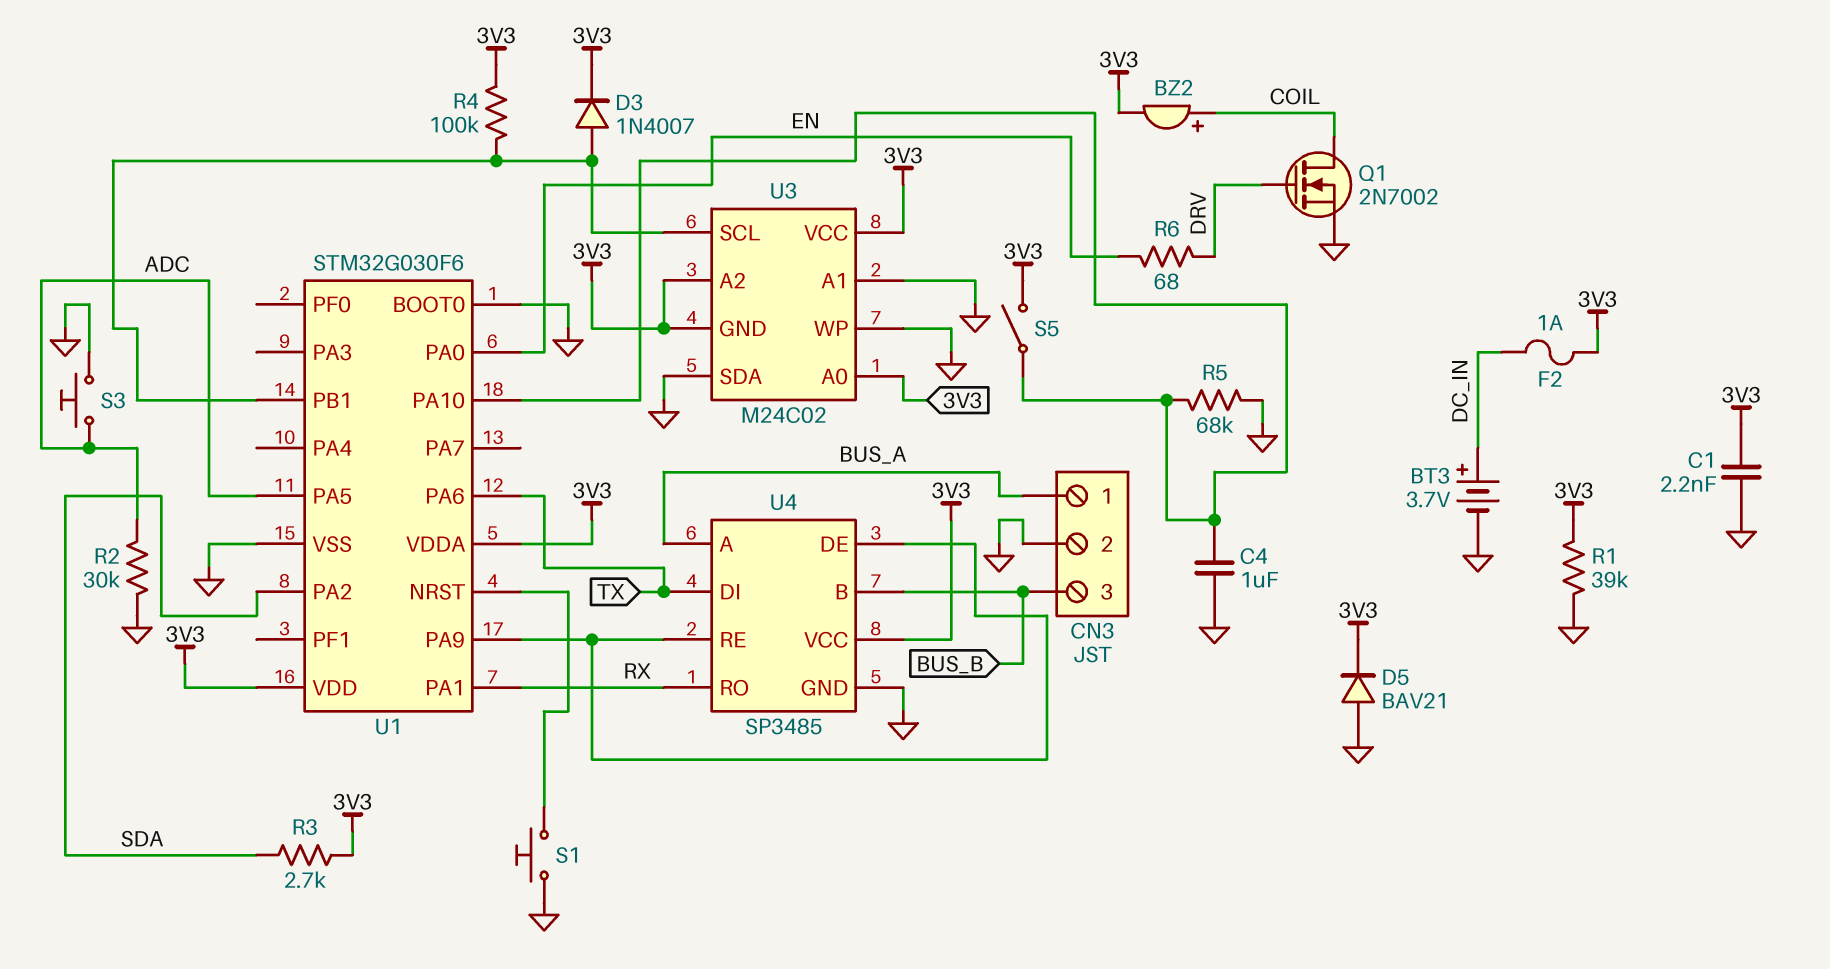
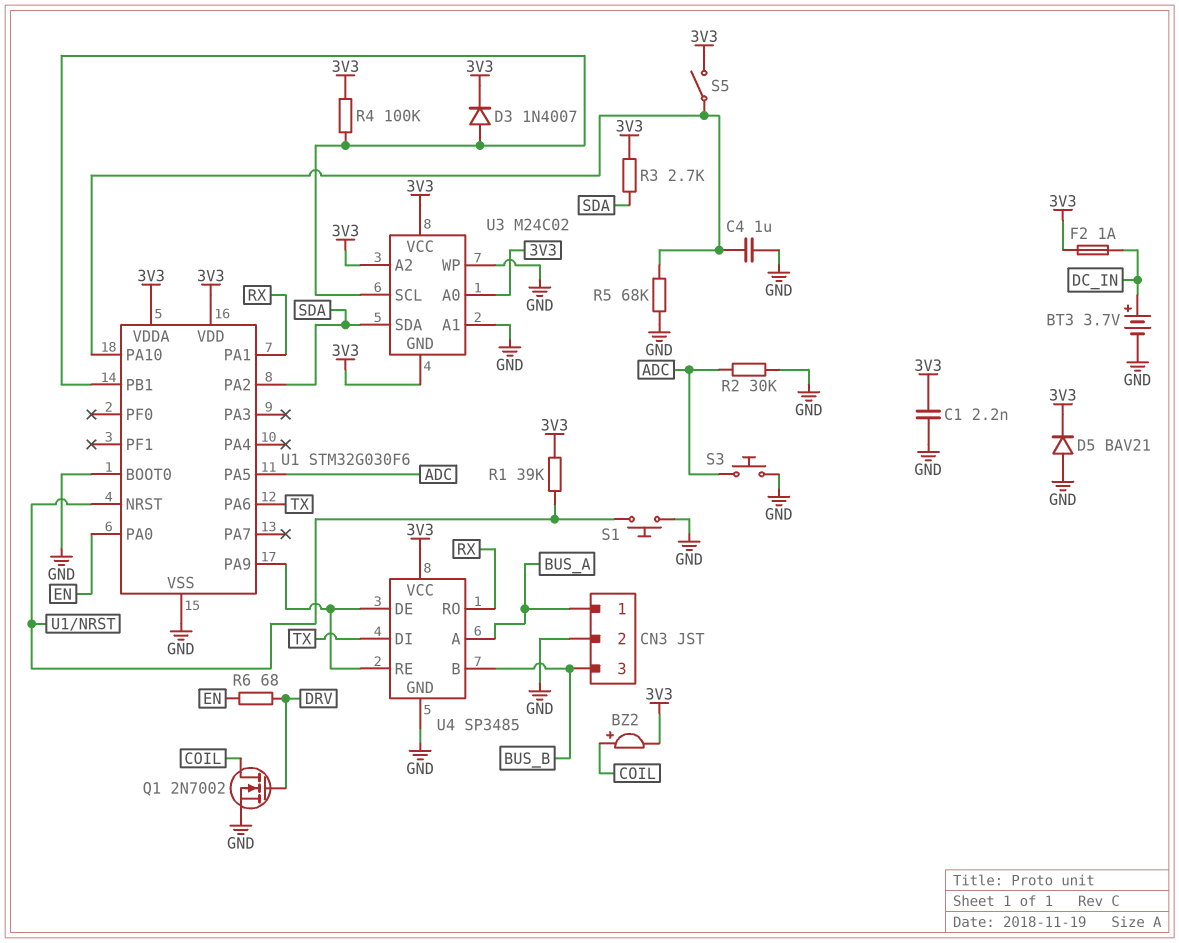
R1: 39k (3V3, GND) -> 39k (3V3, U1/NRST)
U3 pin SDA: GND -> SDA

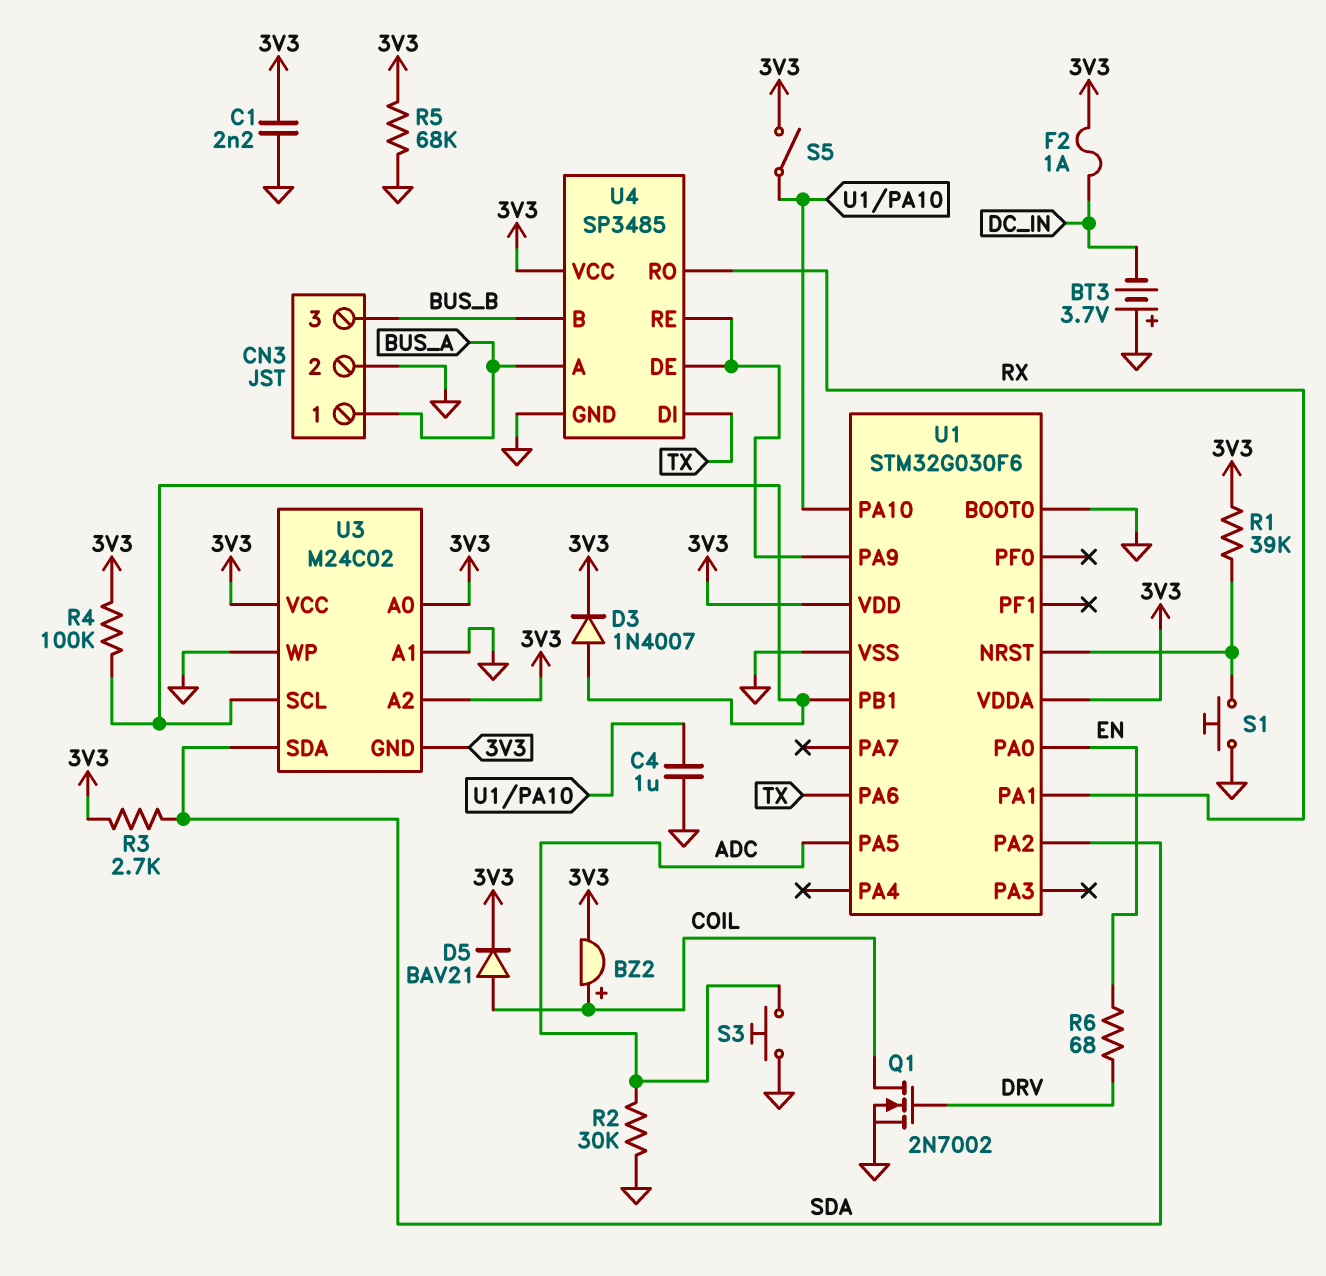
BT3: 3.7V (plus DC_IN, minus GND) -> 3.7V (plus GND, minus DC_IN)
D5: diode BAV21 (A GND, K 3V3) -> diode BAV21 (A COIL, K 3V3)
R5: 68k (GND, U1/PA10) -> 68k (3V3, GND)

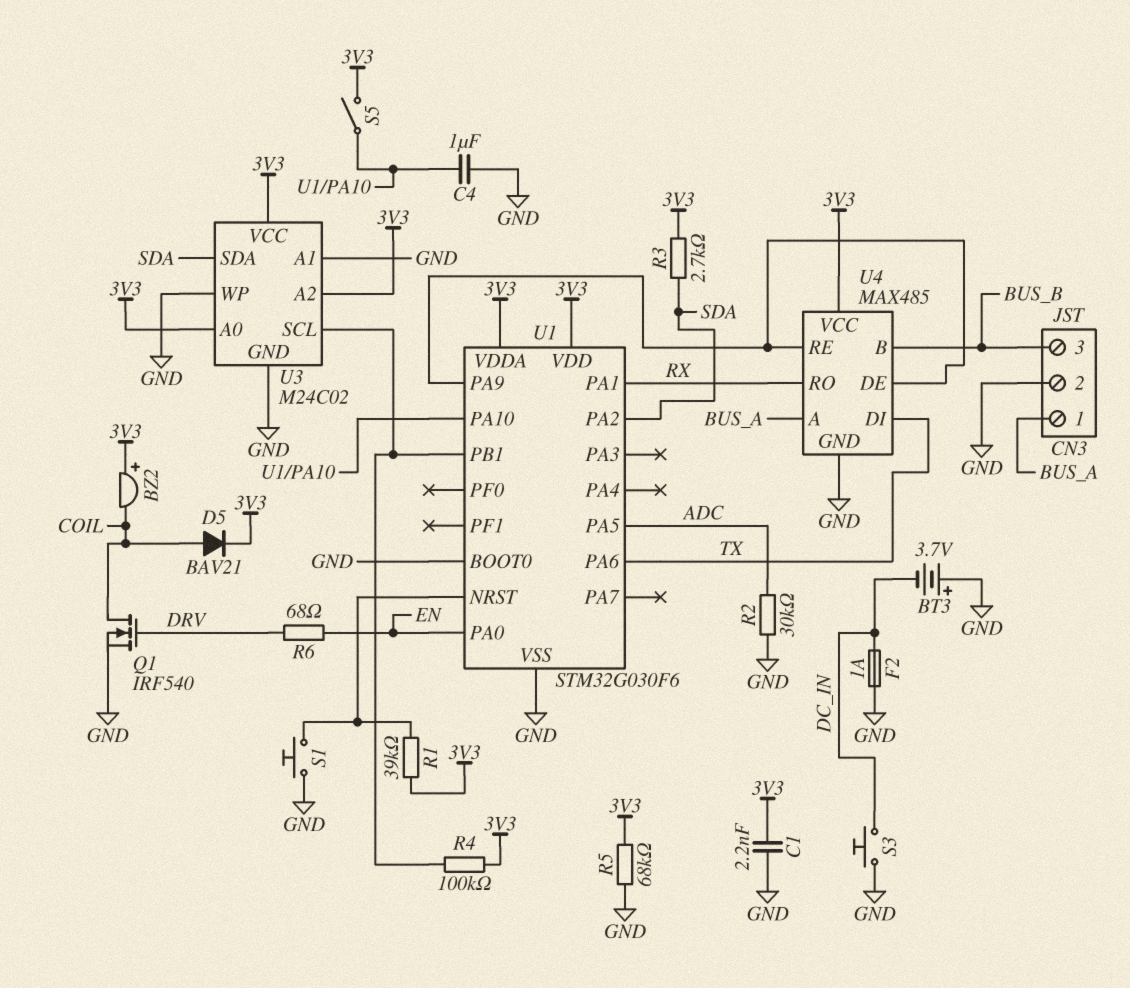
BZ2: buzzer (plus COIL, minus 3V3) -> buzzer (plus 3V3, minus COIL)
D3: diode 1N4007 (A U1/PB1, K 3V3) -> none
F2: 1A (3V3, DC_IN) -> 1A (DC_IN, GND)
Q1: NMOS 2N7002 (G DRV, D COIL, S GND) -> NMOS IRF540 (G DRV, D COIL, S GND)
S3: button (ADC, GND) -> button (DC_IN, GND)
U3 pin GND: 3V3 -> GND
U4: SP3485 -> MAX485

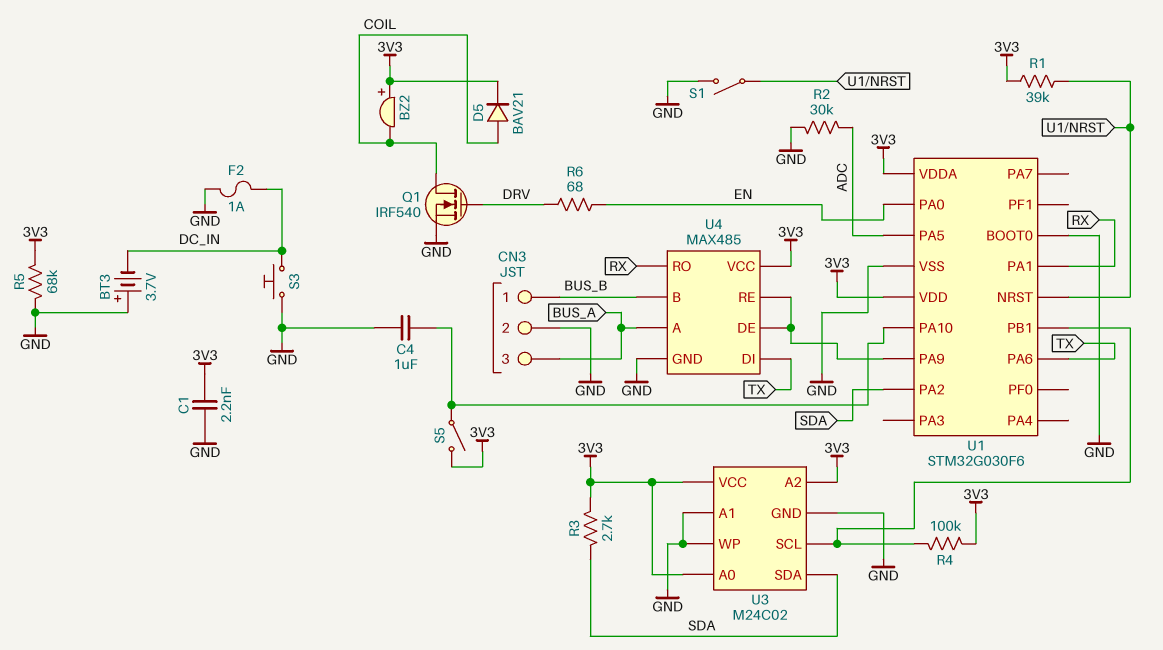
CN3 pin 1: BUS_A -> BUS_B
CN3 pin 3: BUS_B -> BUS_A
S1: button (GND, U1/NRST) -> switch (GND, U1/NRST)

